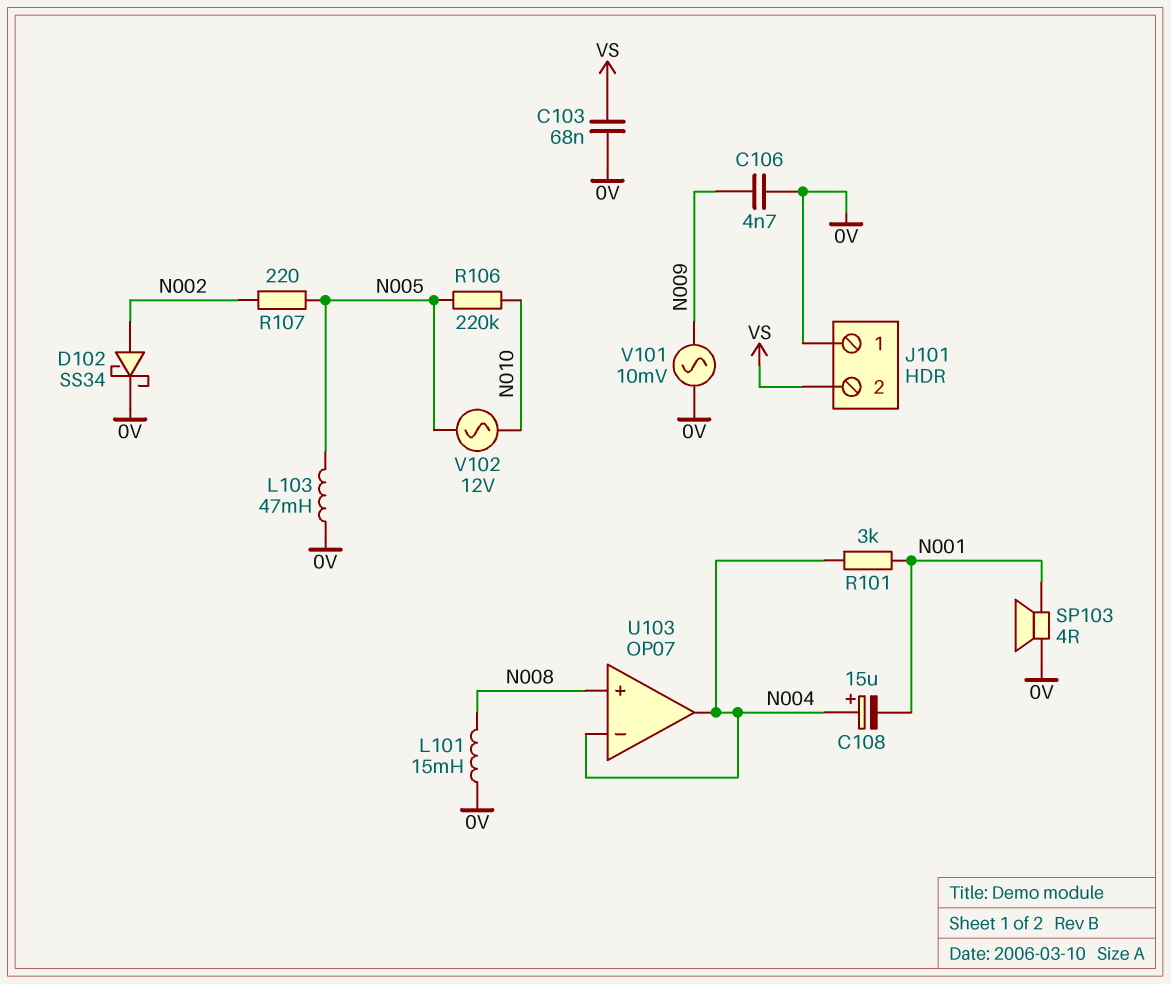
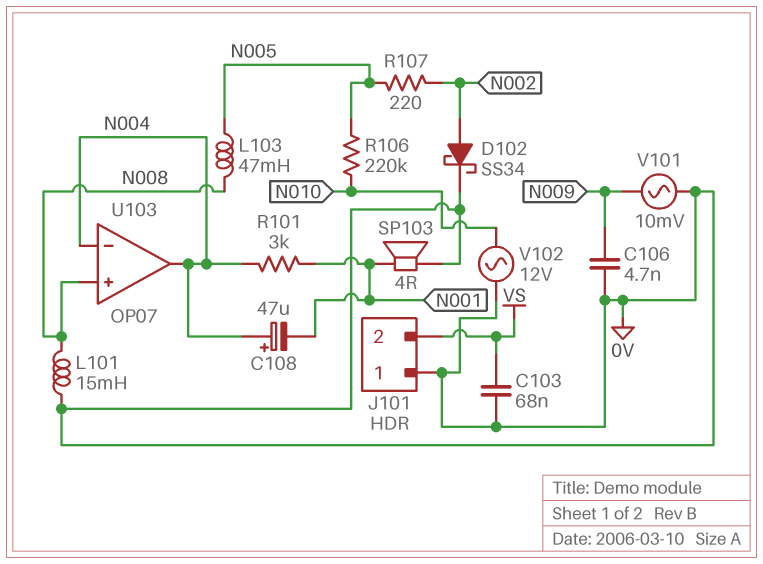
C108: 15uF (plus N004, minus N001) -> 47uF (plus N004, minus N001)
L103: 47mH (0V, N005) -> 47mH (N005, N008)
V102: AC 12V (N005, N010) -> AC 12V (0V, N010)

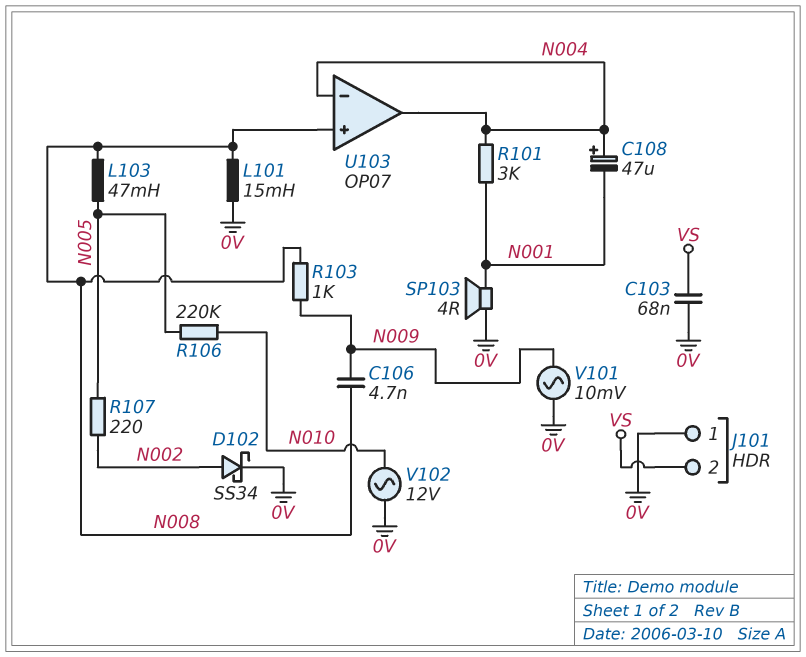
C106: 4.7nF (0V, N009) -> 4.7nF (N008, N009)
R103: none -> 1k (N008, N009)

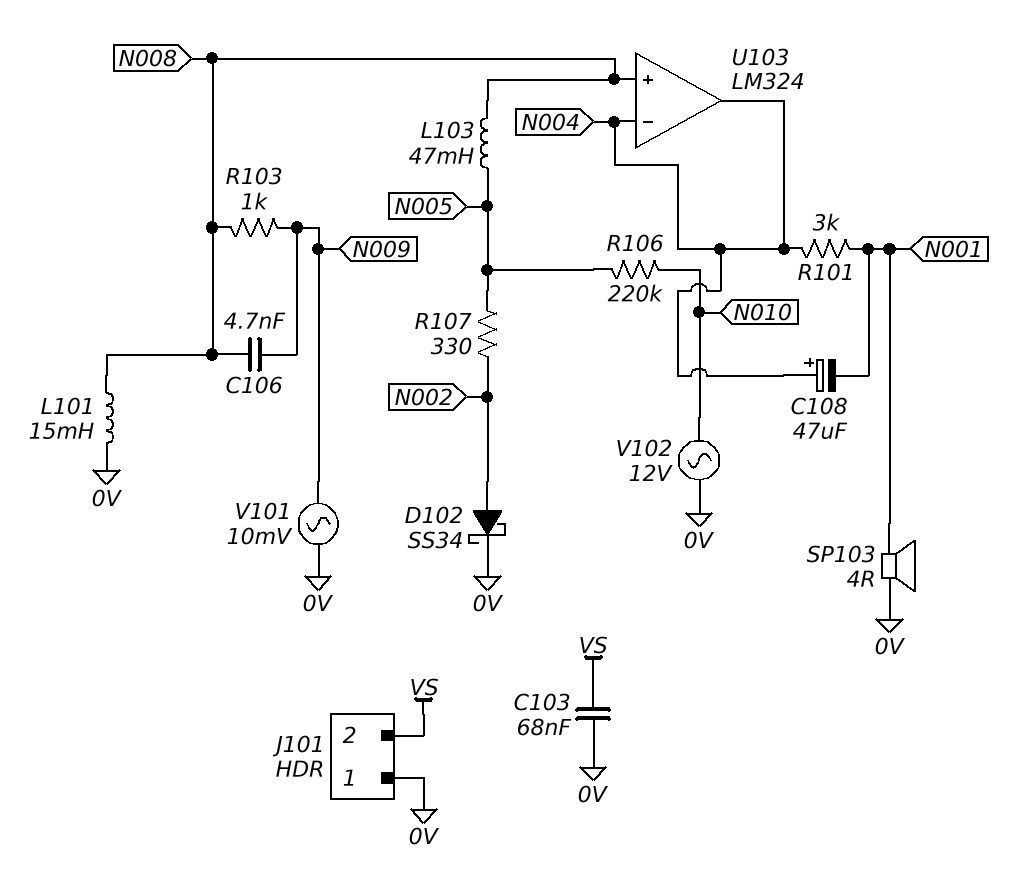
R107: 220 (N002, N005) -> 330 (N002, N005)
U103: OP07 -> LM324

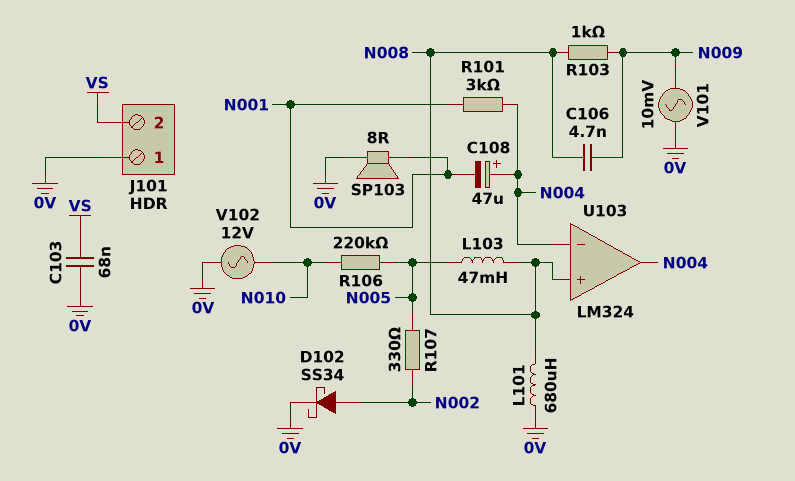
L101: 15mH (0V, N008) -> 680uH (0V, N008)
SP103: speaker 4R (0V, N001) -> speaker 8R (0V, N001)

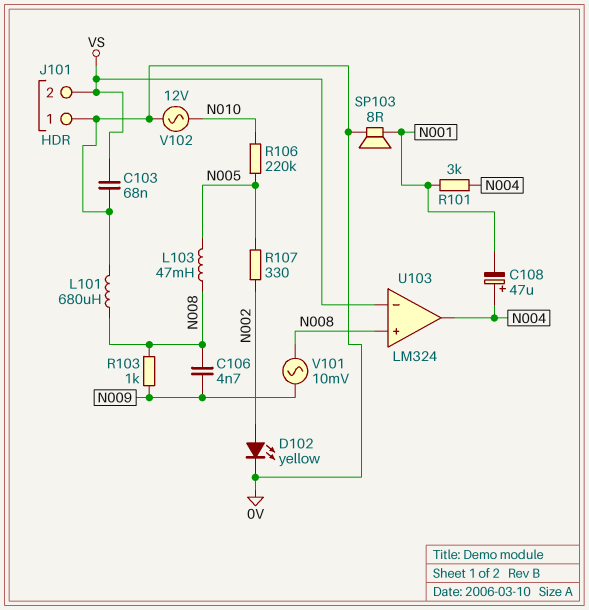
D102: schottky SS34 (A N002, K 0V) -> LED yellow (A N002, K 0V)
U103 pin in-: N004 -> VS
V101: AC 10mV (0V, N009) -> AC 10mV (N008, N009)

